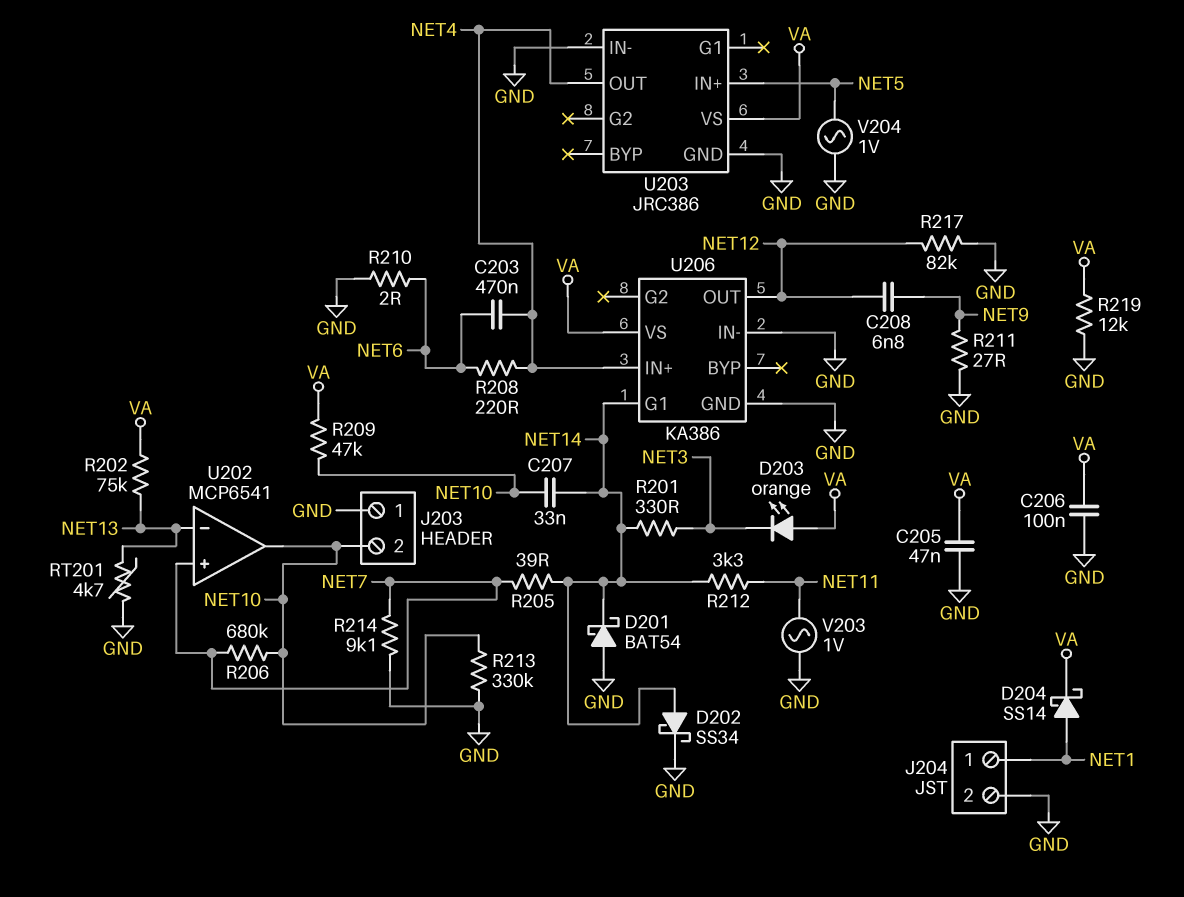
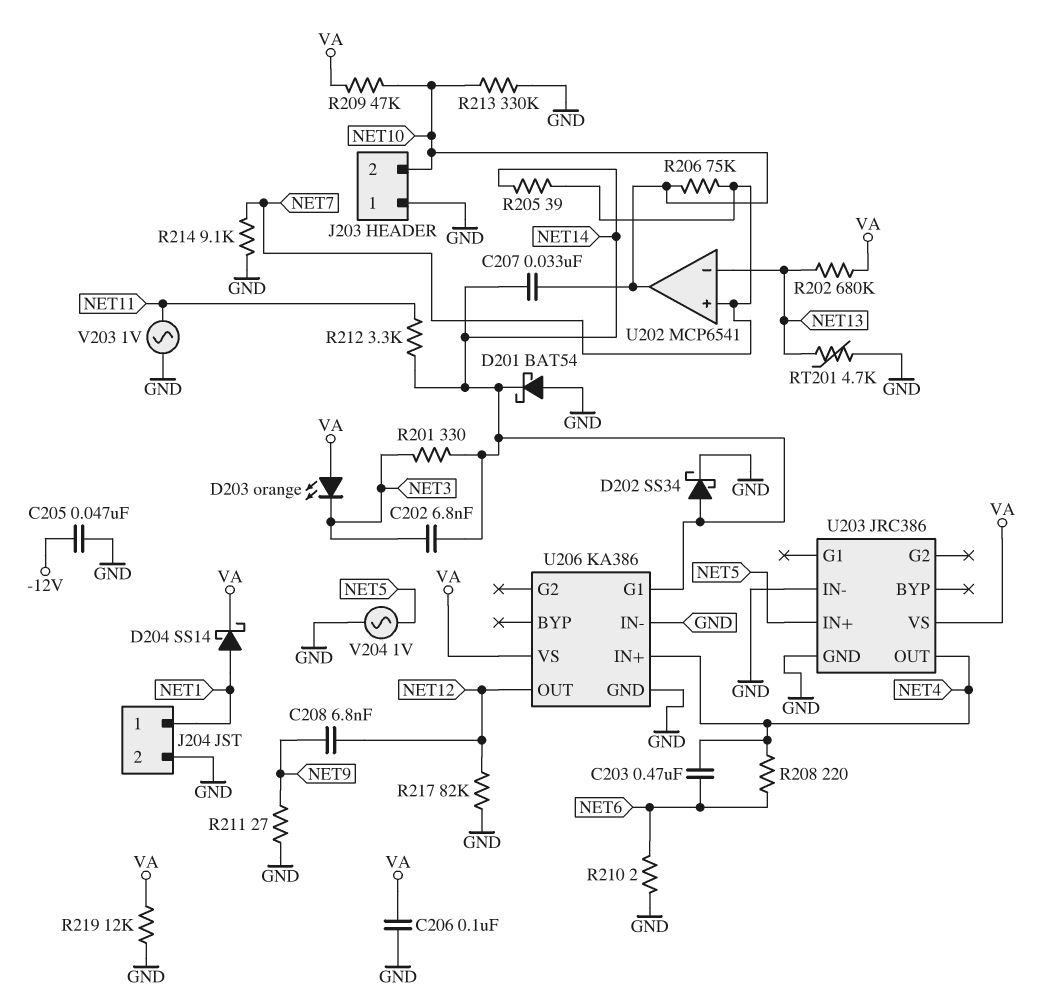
C202: none -> 6.8nF (NET3, NET14)
C205: 47nF (GND, VA) -> 47nF (-12V, GND)
R202: 75k (NET13, VA) -> 680k (NET13, VA)
R206: 680k (NET7, NET10) -> 75k (NET7, NET10)

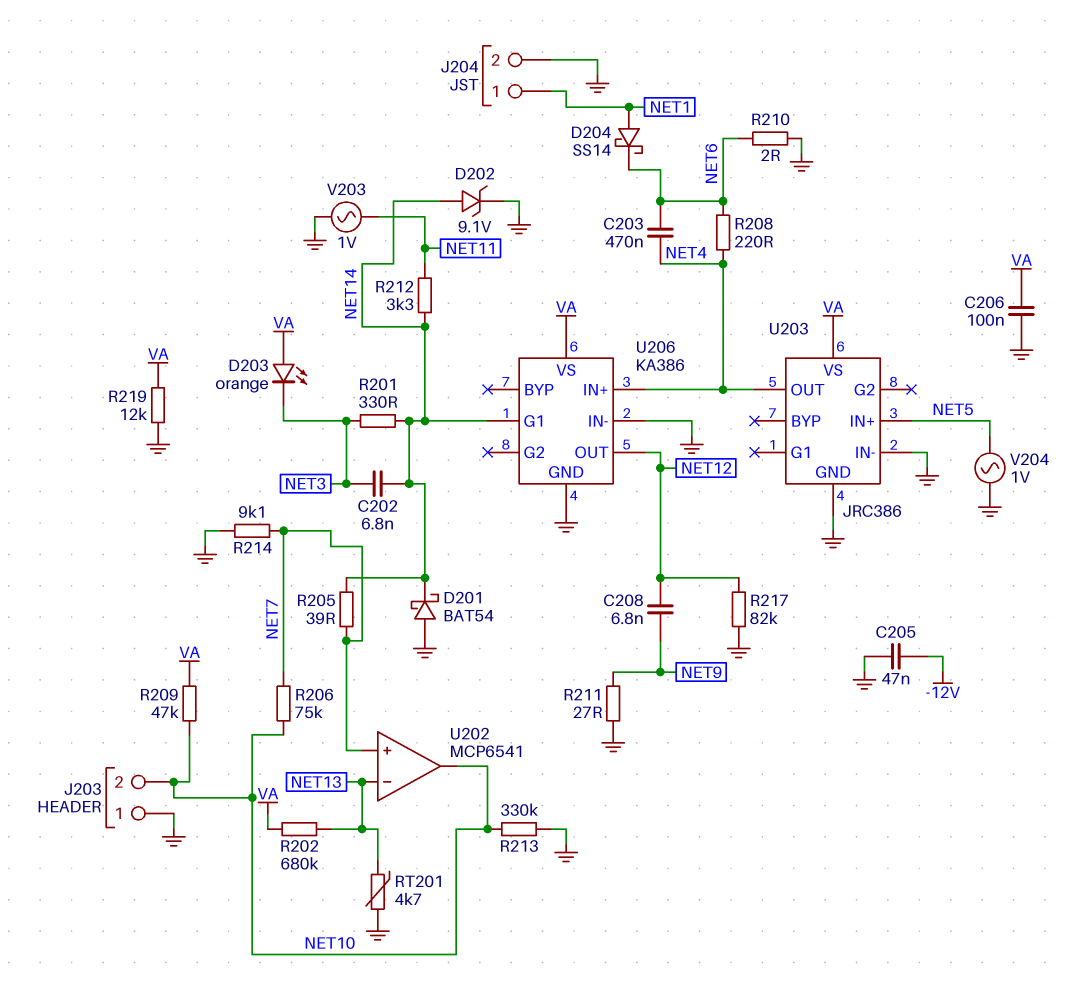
C207: 33nF (NET10, NET14) -> none
D202: schottky SS34 (A NET14, K GND) -> zener 9.1V (A NET14, K GND)
D204: schottky SS14 (A NET1, K VA) -> schottky SS14 (A NET1, K NET6)

